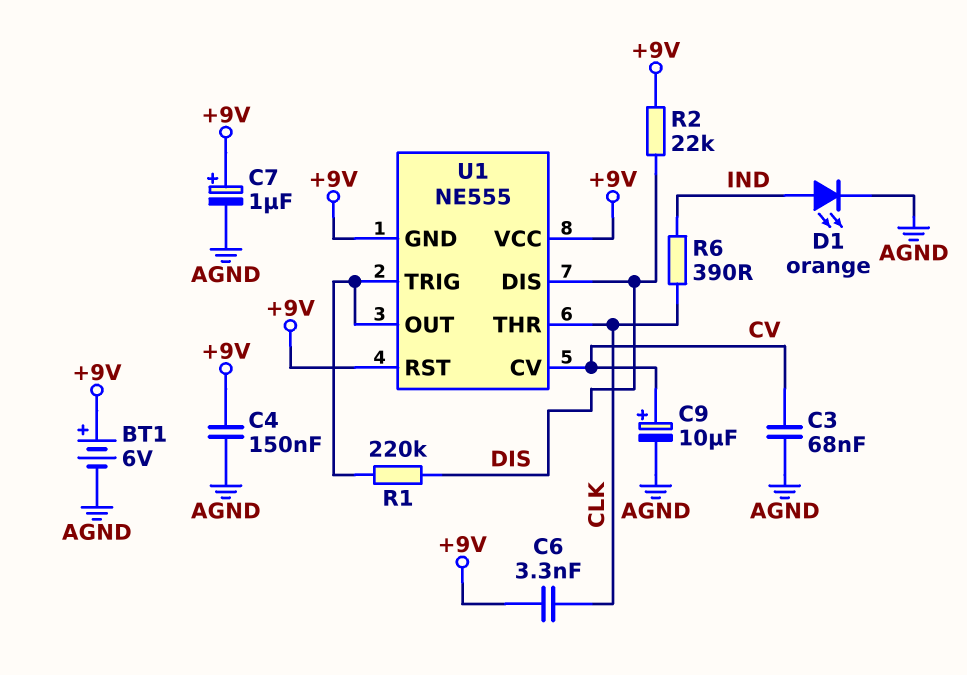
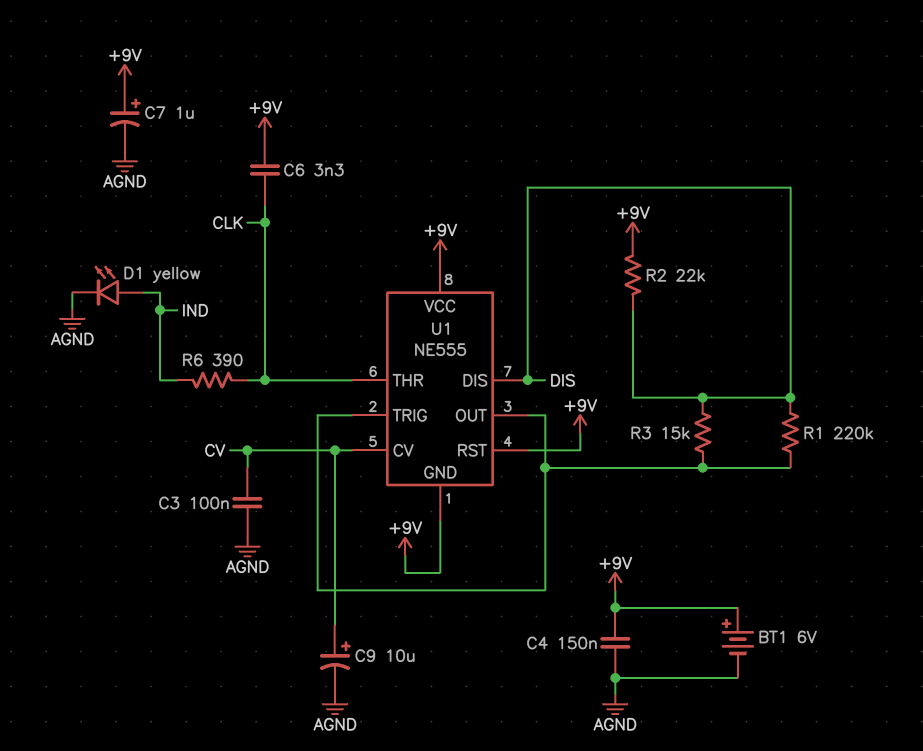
C3: 68nF (AGND, CV) -> 100nF (AGND, CV)
D1: LED orange (A IND, K AGND) -> LED yellow (A IND, K AGND)
R3: none -> 15k (DIS, U1/OUT)

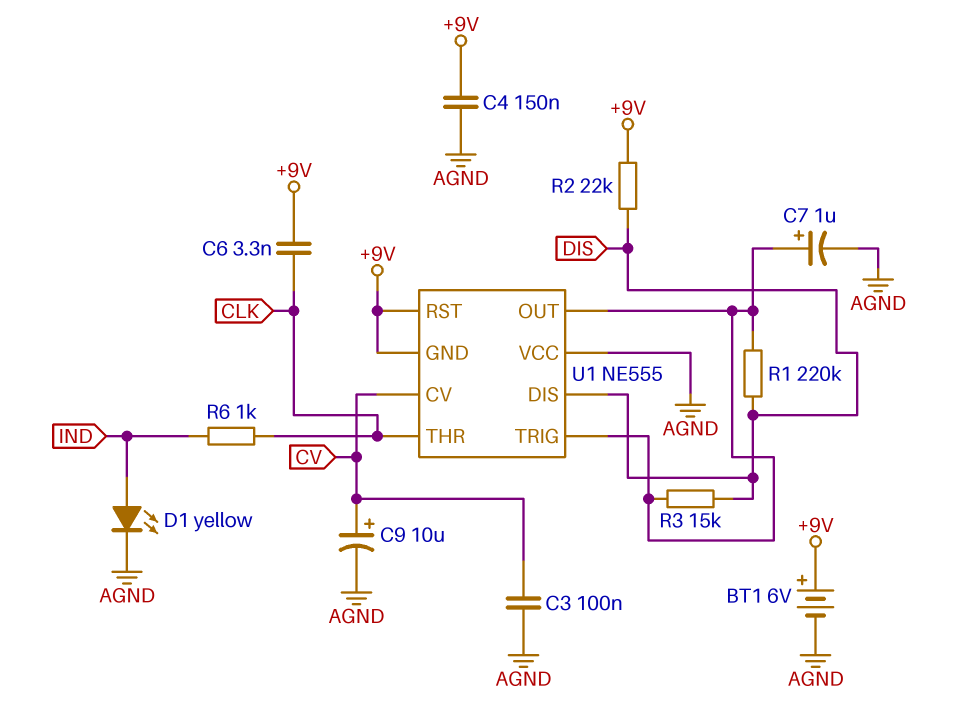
C7: 1uF (plus +9V, minus AGND) -> 1uF (plus U1/OUT, minus AGND)
R6: 390 (CLK, IND) -> 1k (CLK, IND)
U1 pin VCC: +9V -> AGND

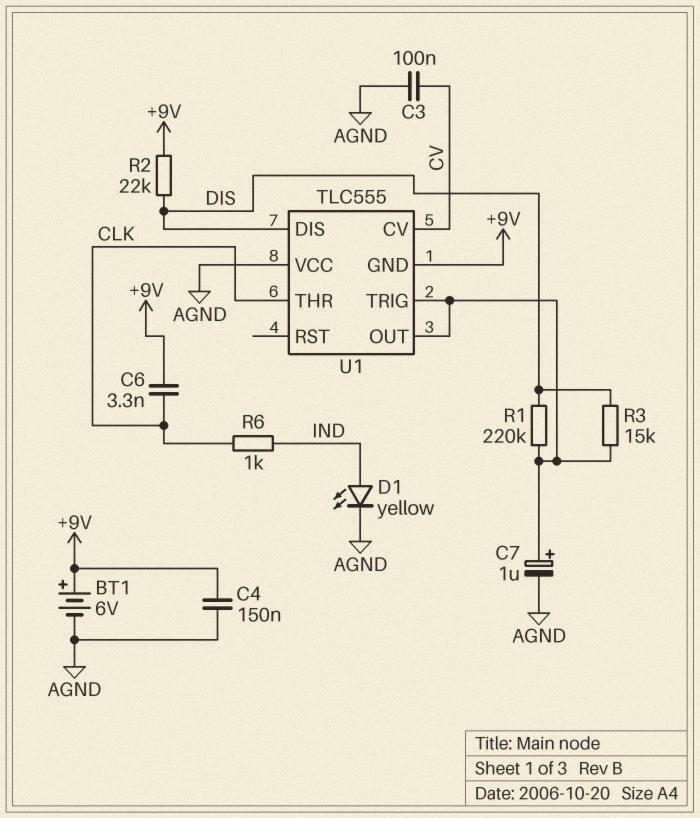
C9: 10uF (plus CV, minus AGND) -> none
U1: NE555 -> TLC555
U1 pin RST: +9V -> none

